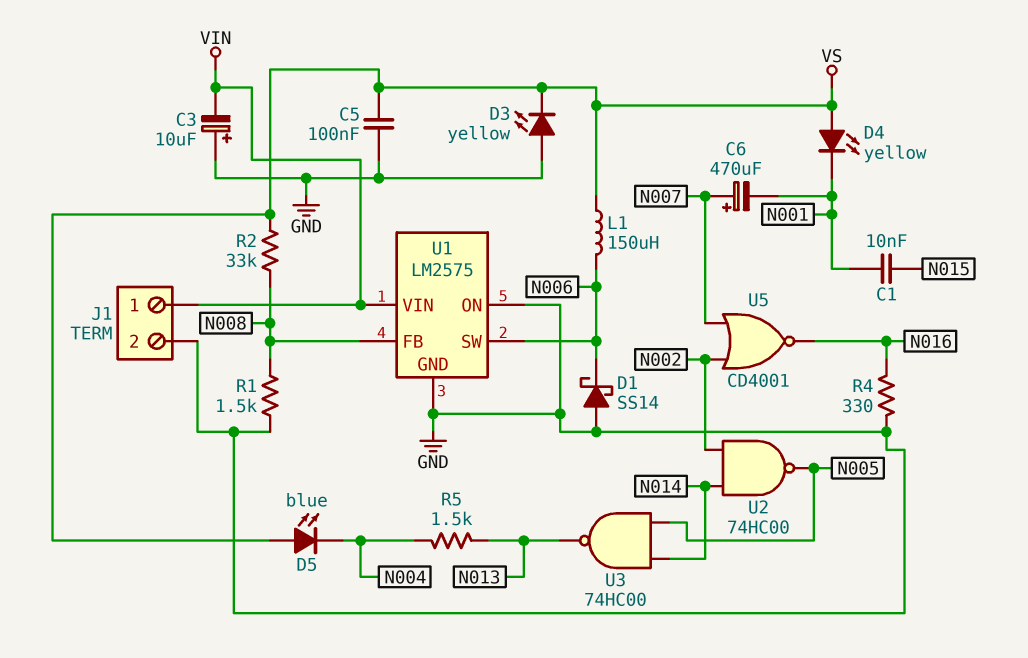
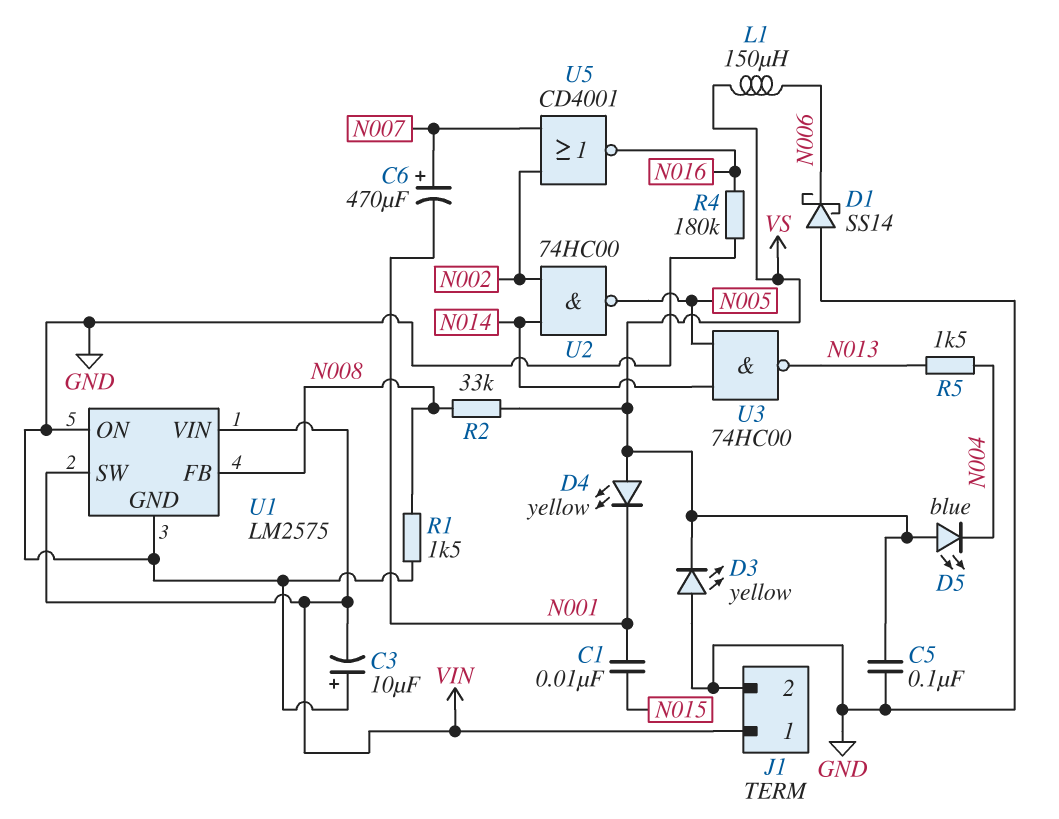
R4: 330 (GND, N016) -> 180k (GND, N016)
U1 pin SW: N006 -> VIN

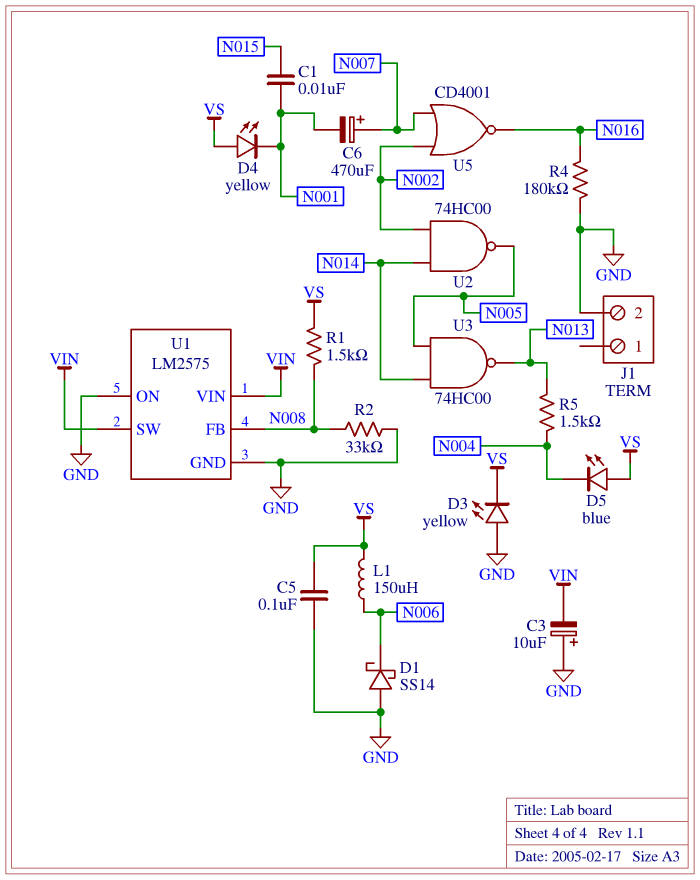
J1 pin 1: VIN -> none
R1: 1.5k (GND, N008) -> 1.5k (N008, VS)
R2: 33k (N008, VS) -> 33k (GND, N008)

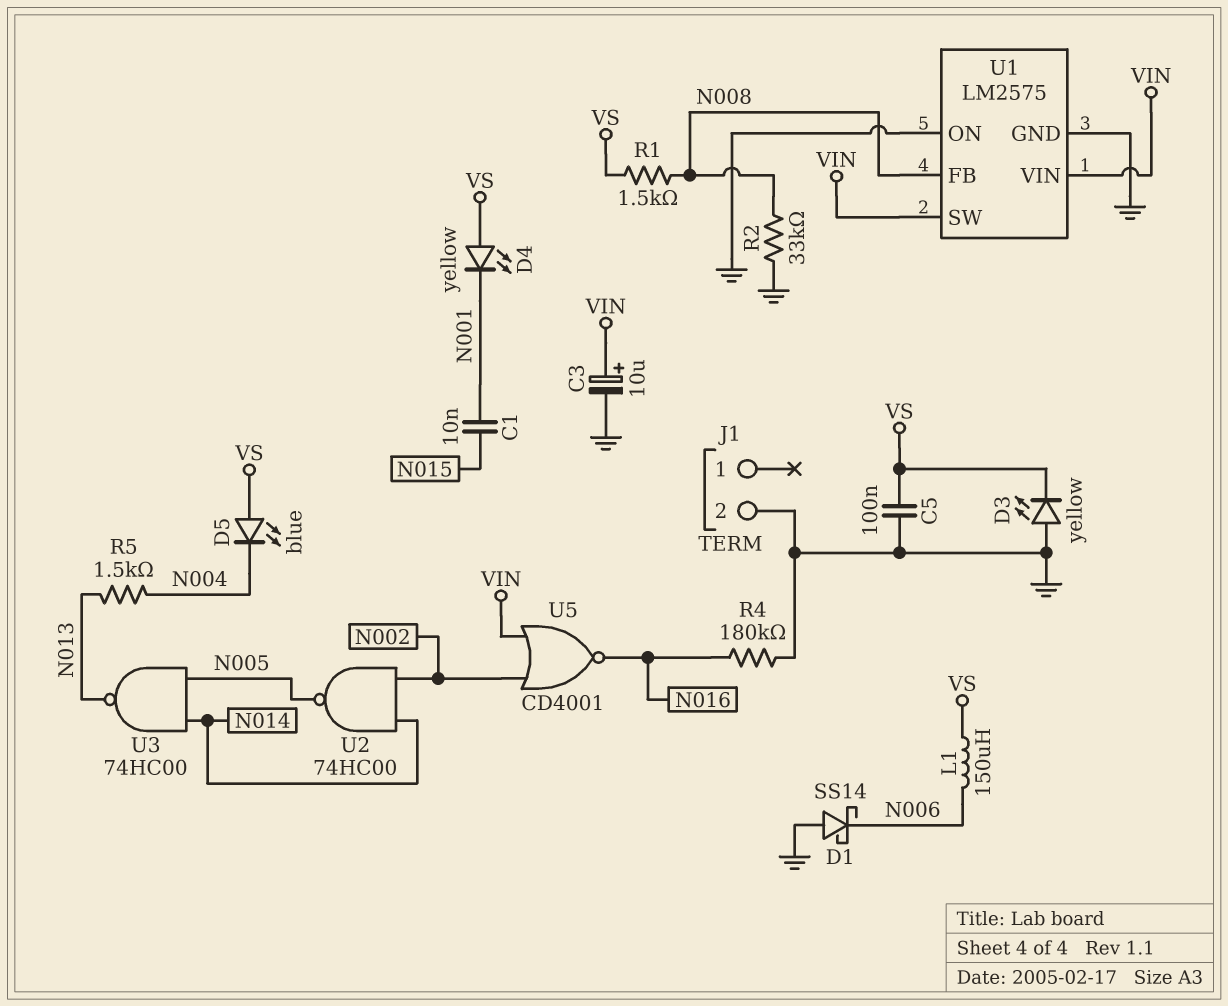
C3: 10uF (plus GND, minus VIN) -> 10uF (plus VIN, minus GND)
C6: 470uF (plus N007, minus N001) -> none
U5: NOR CD4001 (in N002, in N007, out N016) -> NOR CD4001 (in N002, in VIN, out N016)

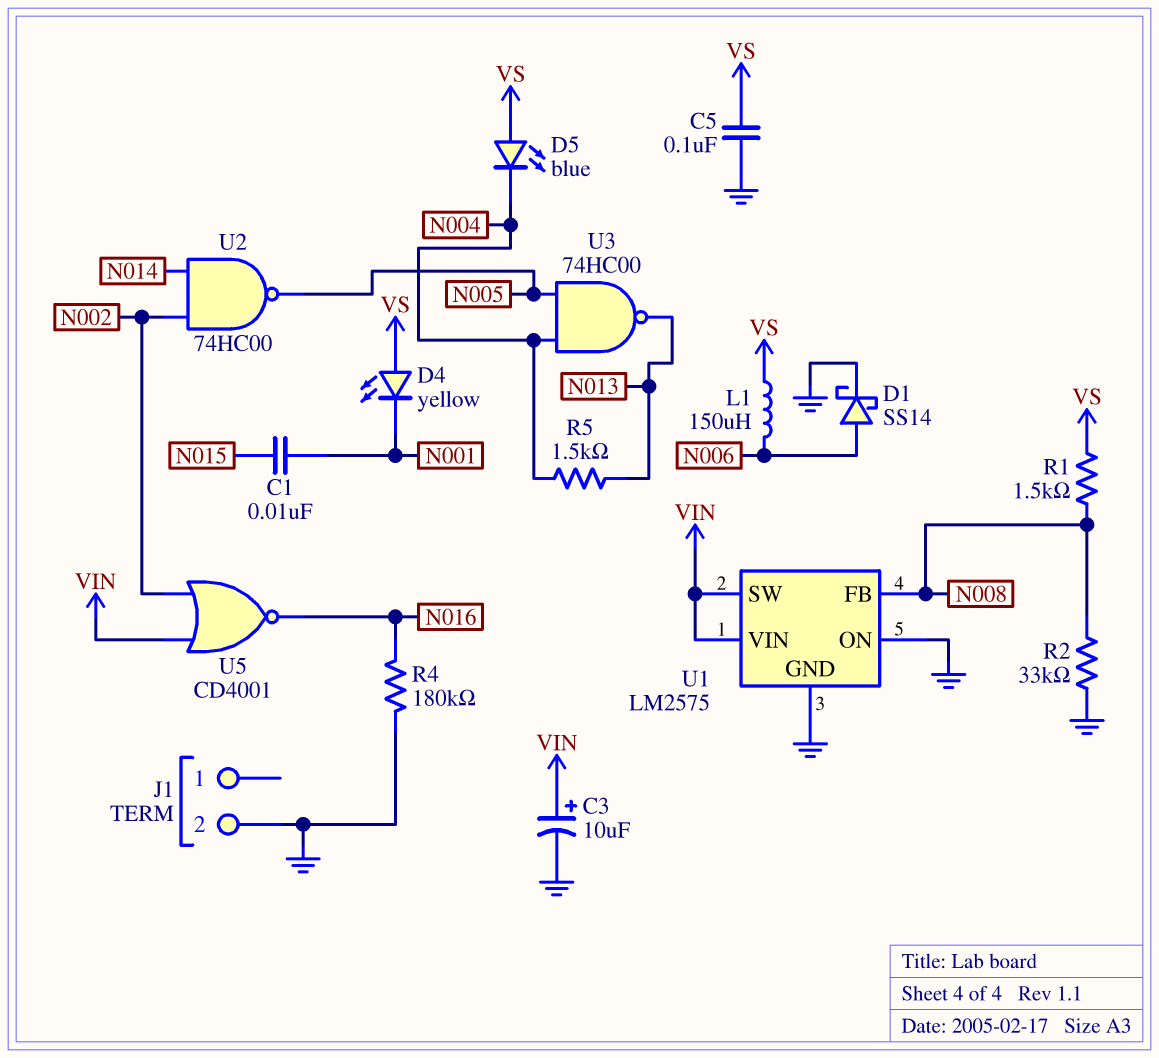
D1: schottky SS14 (A GND, K N006) -> schottky SS14 (A N006, K GND)
D3: LED yellow (A GND, K VS) -> none
U3: NAND 74HC00 (in N005, in N014, out N013) -> NAND 74HC00 (in N004, in N005, out N013)

